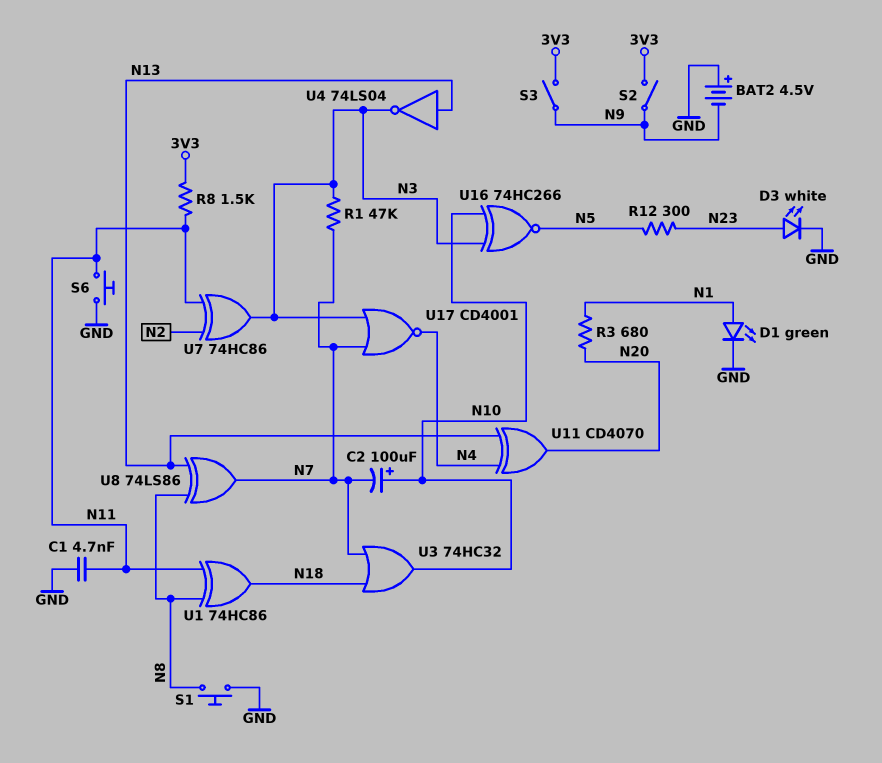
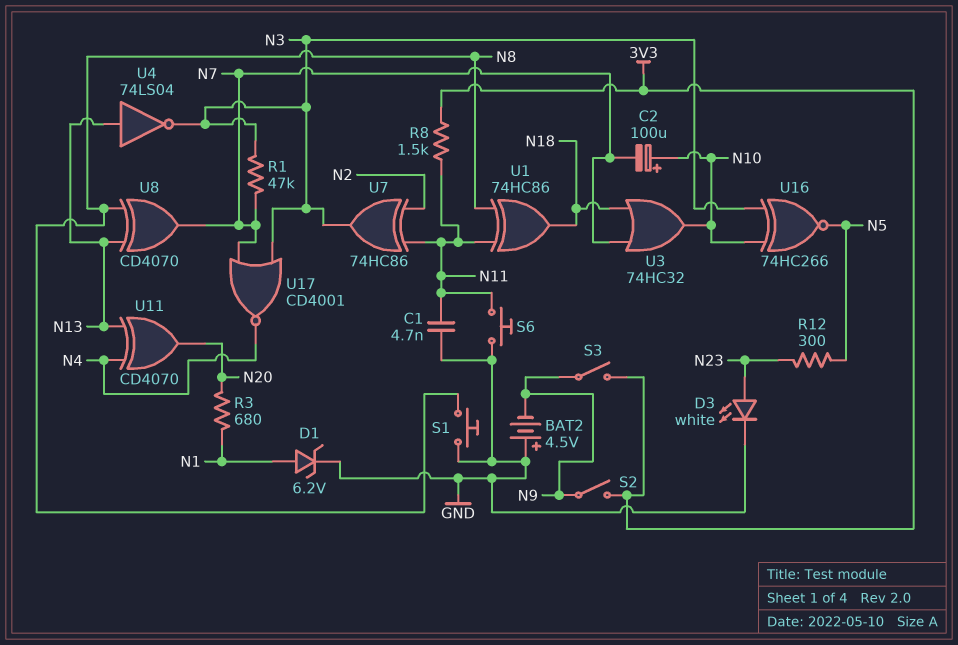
D1: LED green (A N1, K GND) -> zener 6.2V (A N1, K GND)
U8: XOR 74LS86 (in N8, in N13, out N7) -> XOR CD4070 (in N8, in N13, out N7)

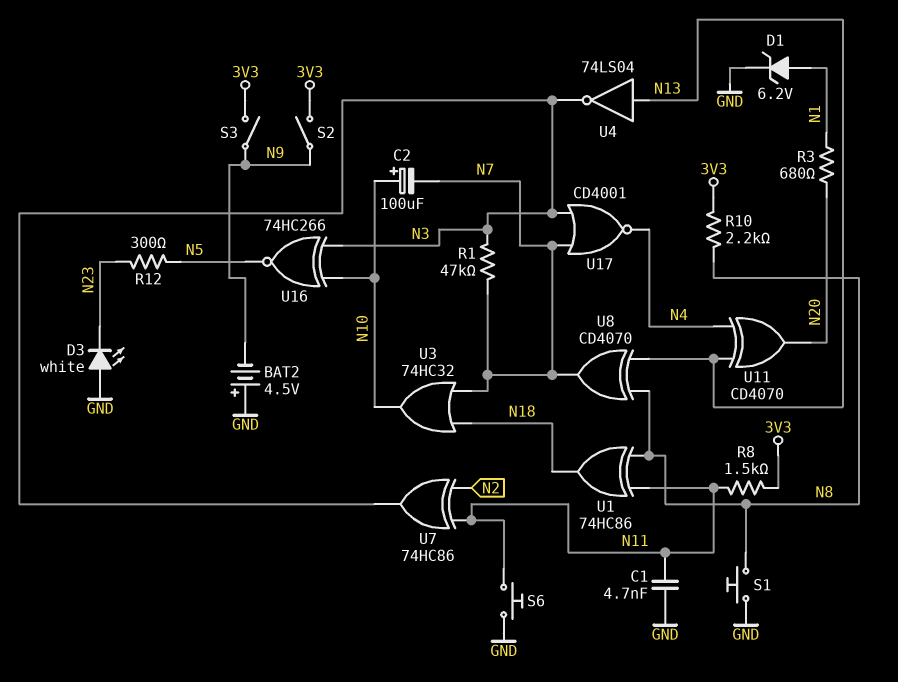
D3: LED white (A N23, K GND) -> LED white (A GND, K N23)
R10: none -> 2.2k (3V3, N8)

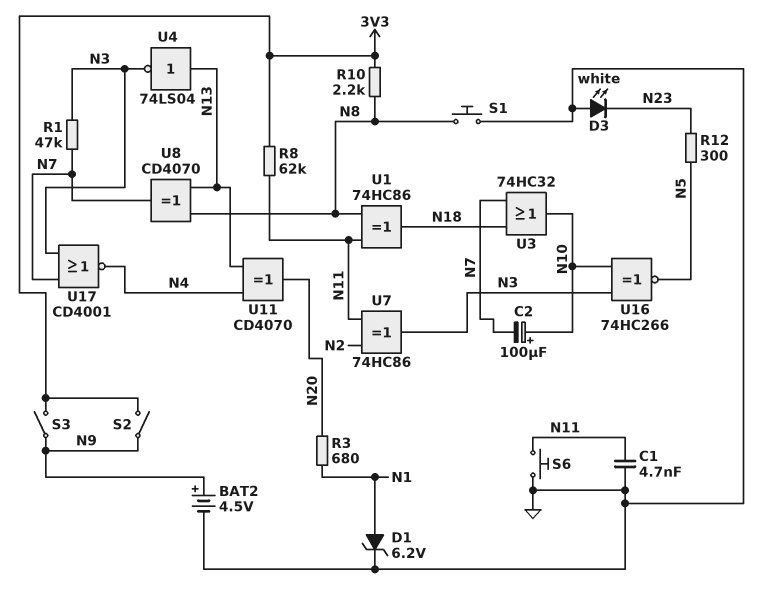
BAT2: 4.5V (plus GND, minus N9) -> 4.5V (plus N9, minus GND)
R8: 1.5k (3V3, N11) -> 62k (3V3, N11)

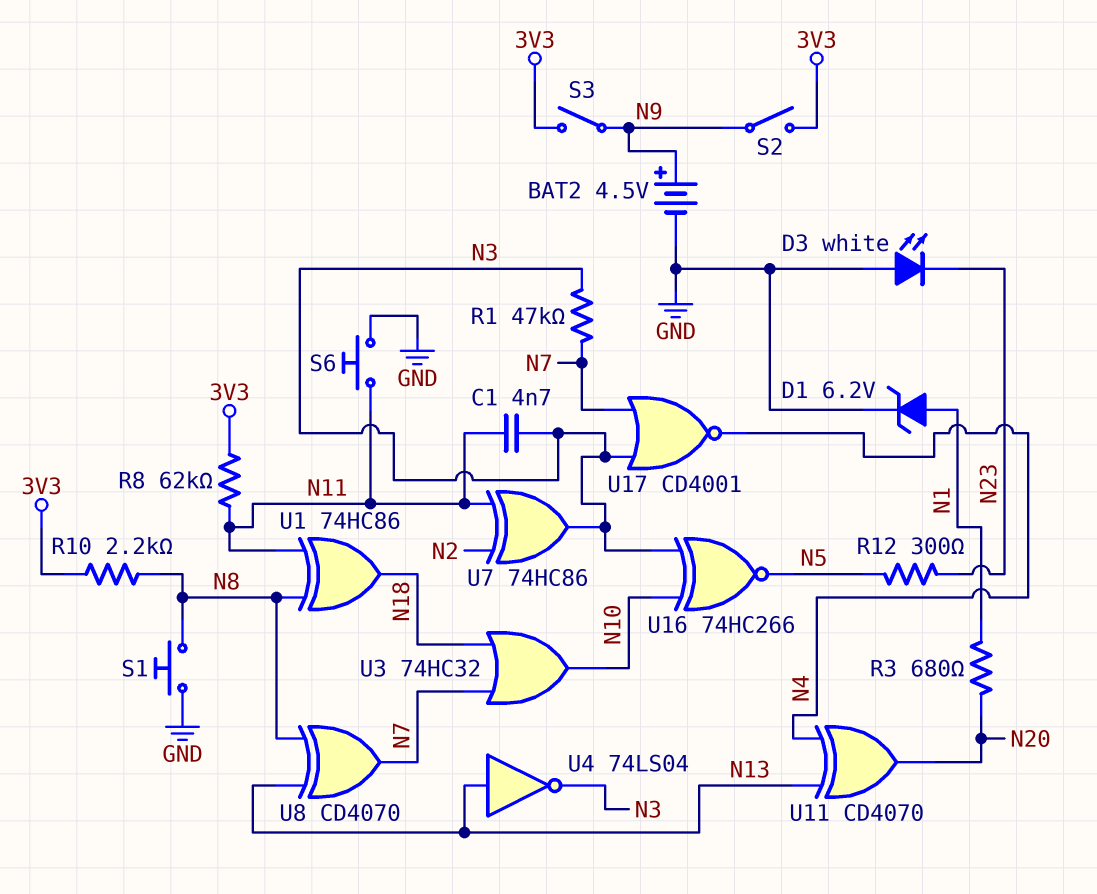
C1: 4.7nF (GND, N11) -> 4.7nF (N3, N11)
C2: 100uF (plus N10, minus N7) -> none

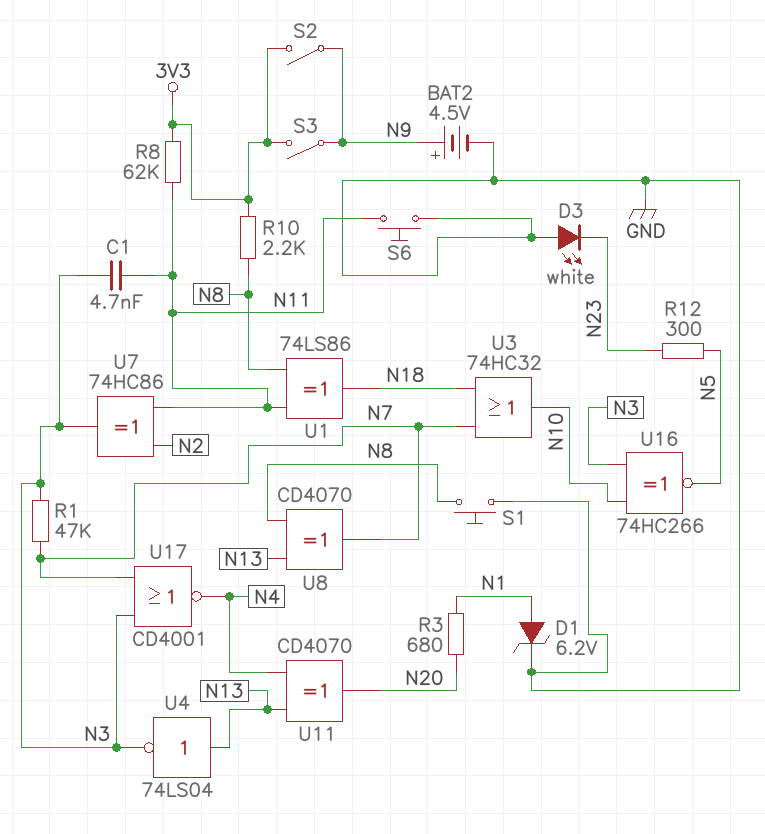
U1: XOR 74HC86 (in N8, in N11, out N18) -> XOR 74LS86 (in N8, in N11, out N18)

